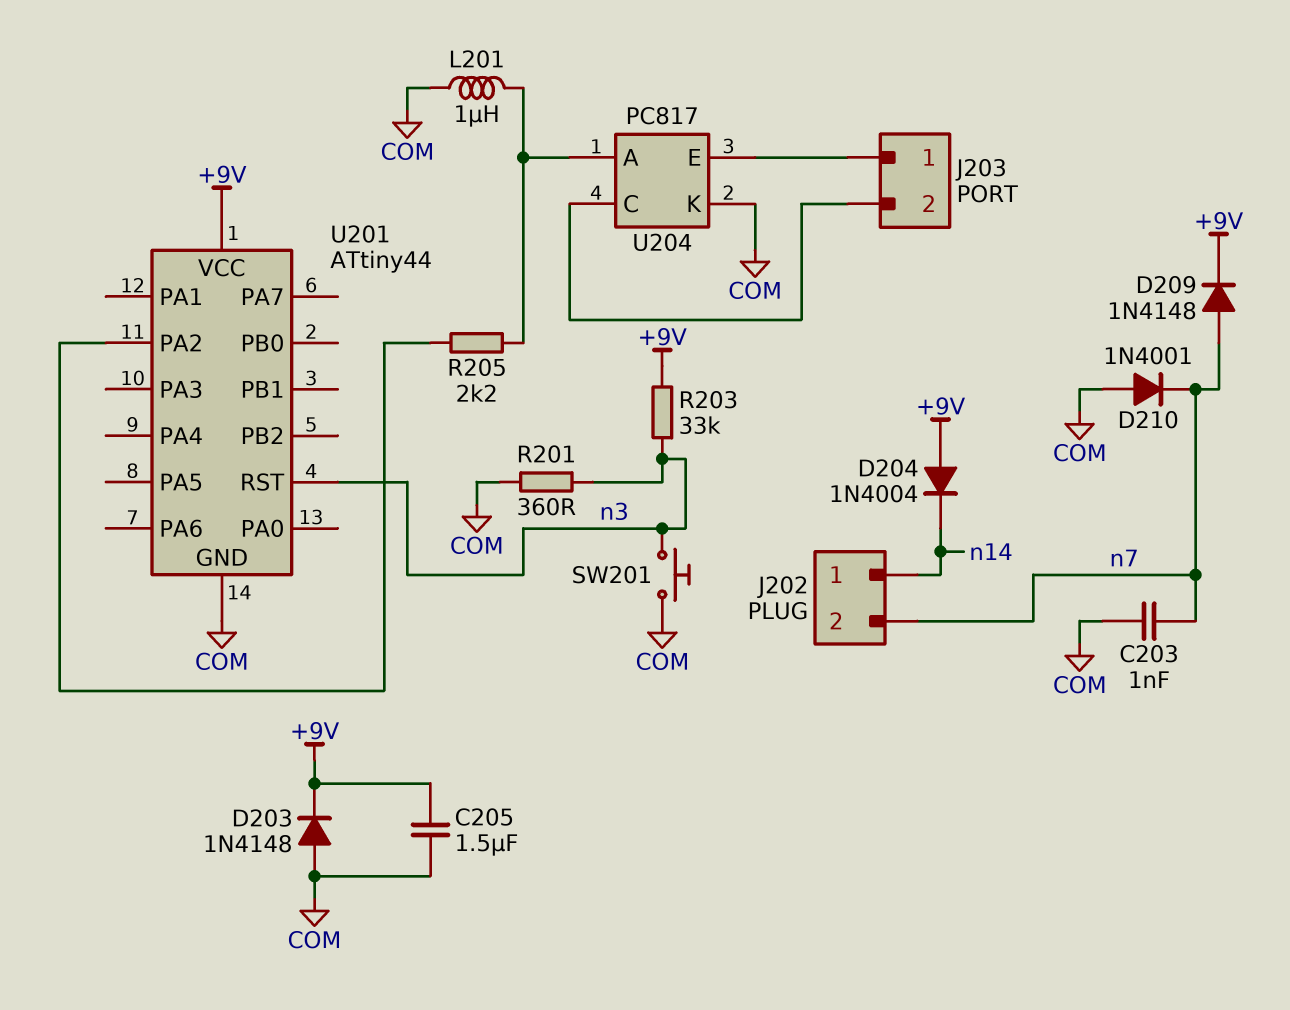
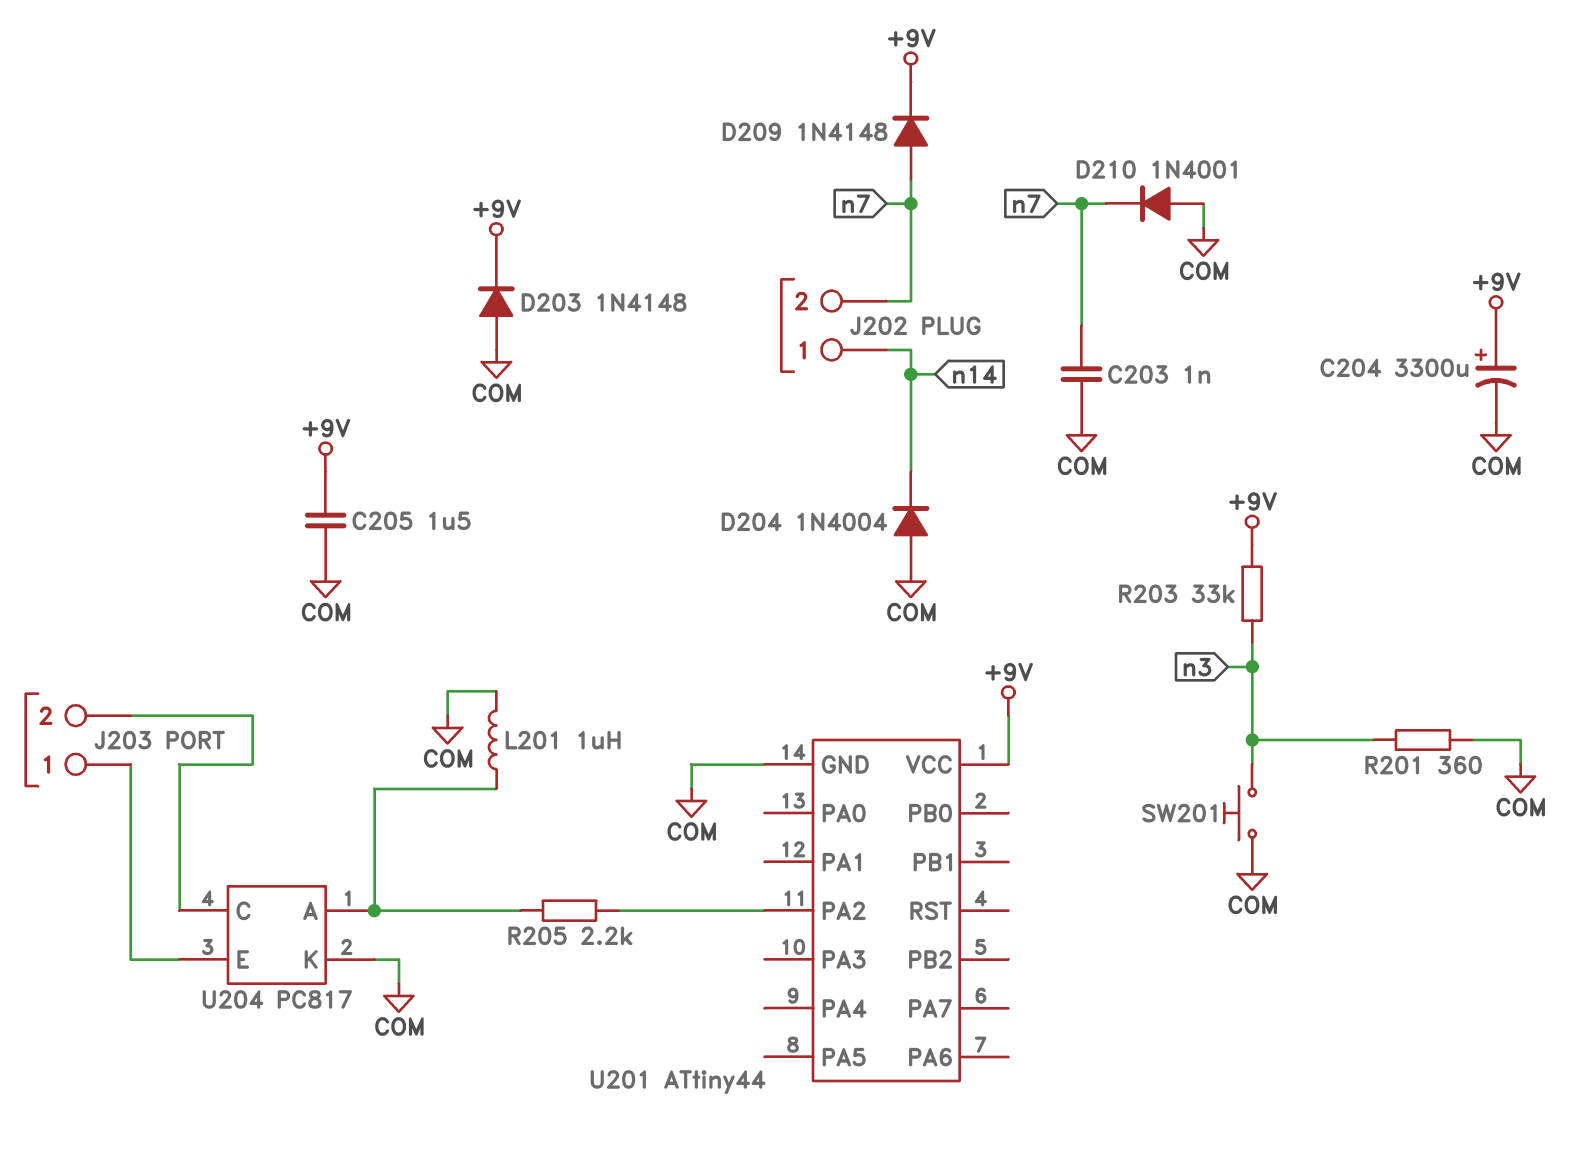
C204: none -> 3300uF (plus +9V, minus COM)
D204: diode 1N4004 (A +9V, K n14) -> diode 1N4004 (A COM, K n14)
U201 pin RST: n3 -> none

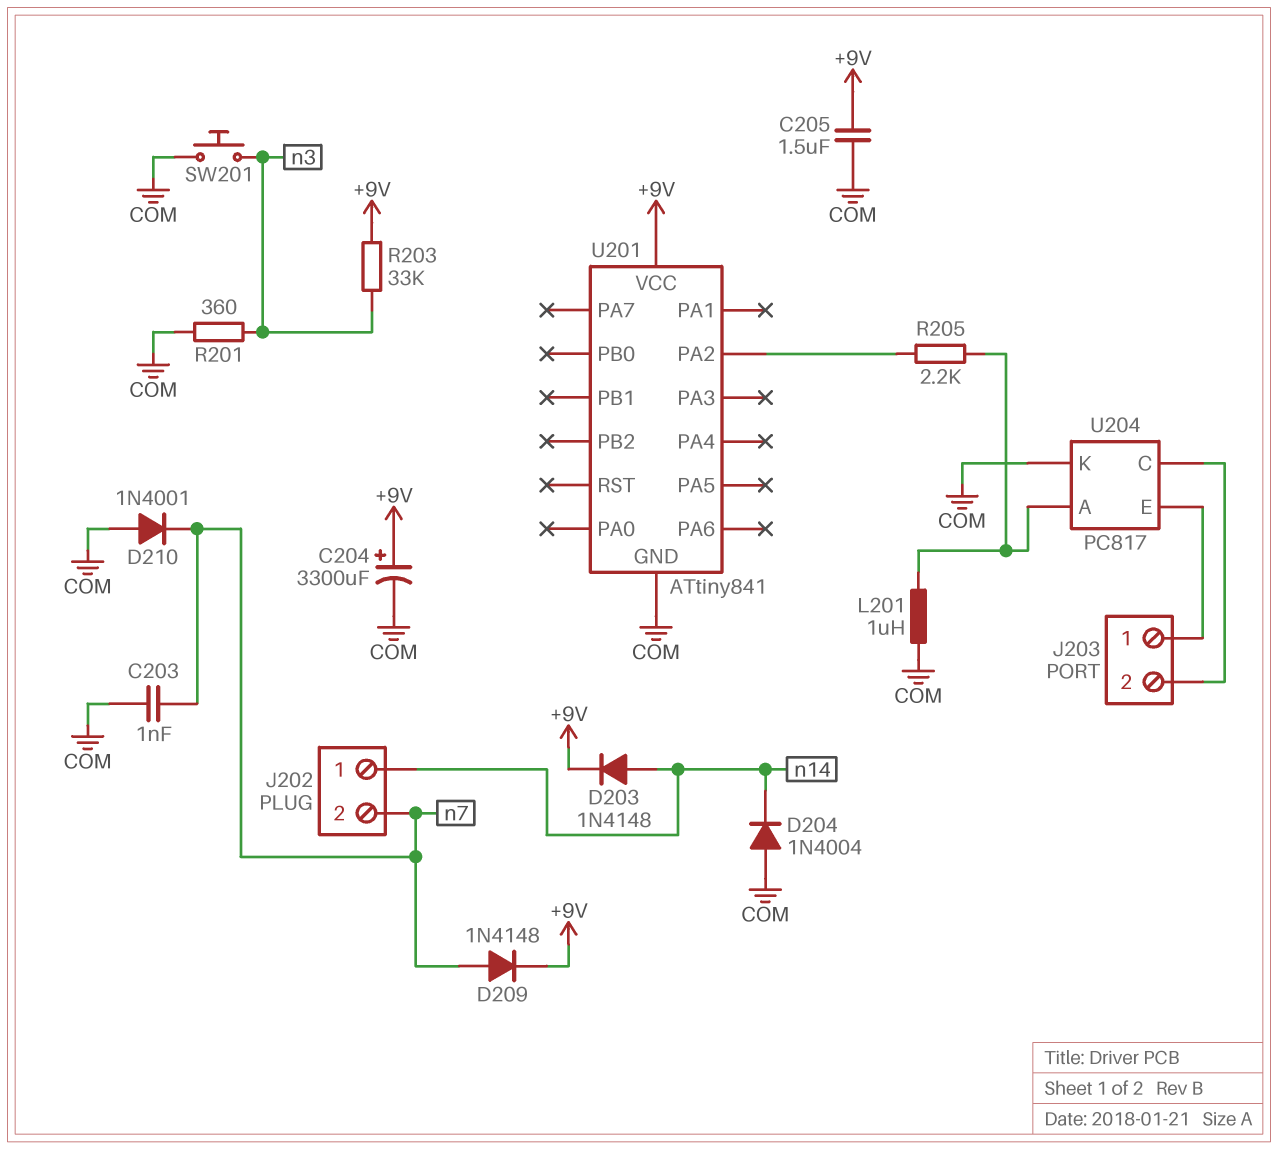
D203: diode 1N4148 (A COM, K +9V) -> diode 1N4148 (A n14, K +9V)
U201: ATtiny44 -> ATtiny841

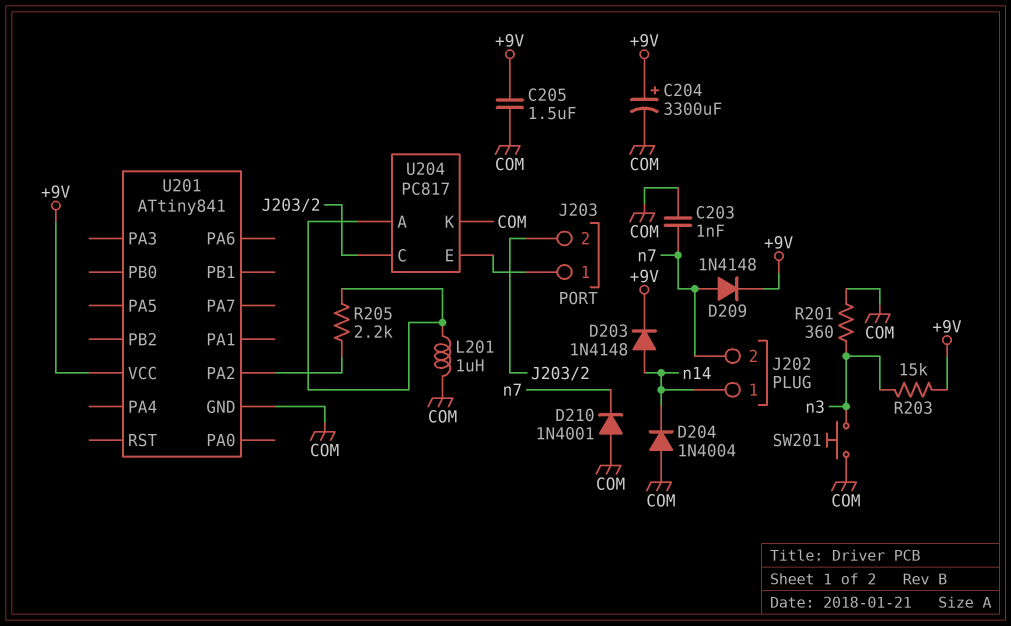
R203: 33k (+9V, n3) -> 15k (+9V, n3)

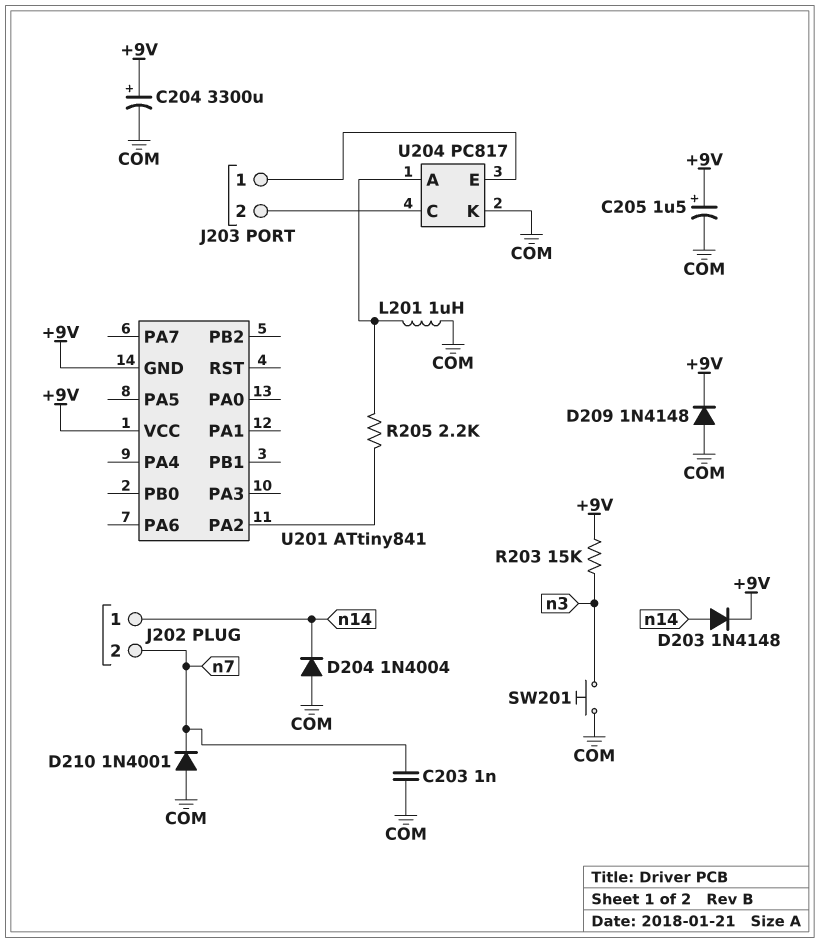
C205: 1.5uF (+9V, COM) -> 1.5uF (plus +9V, minus COM)
D209: diode 1N4148 (A n7, K +9V) -> diode 1N4148 (A COM, K +9V)
R201: 360 (COM, n3) -> none
U201 pin GND: COM -> +9V

